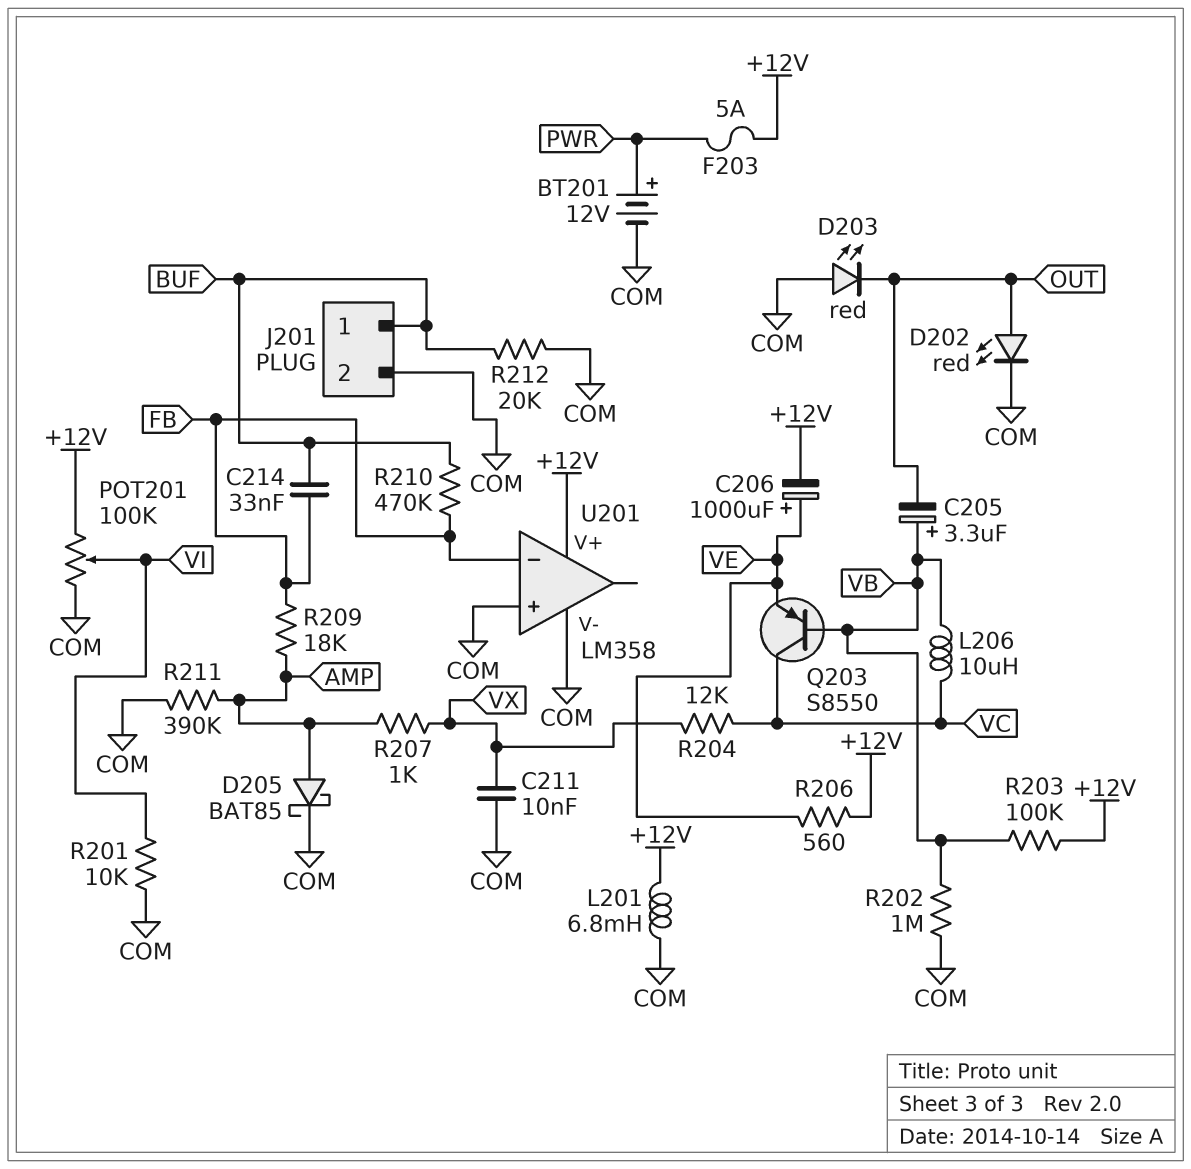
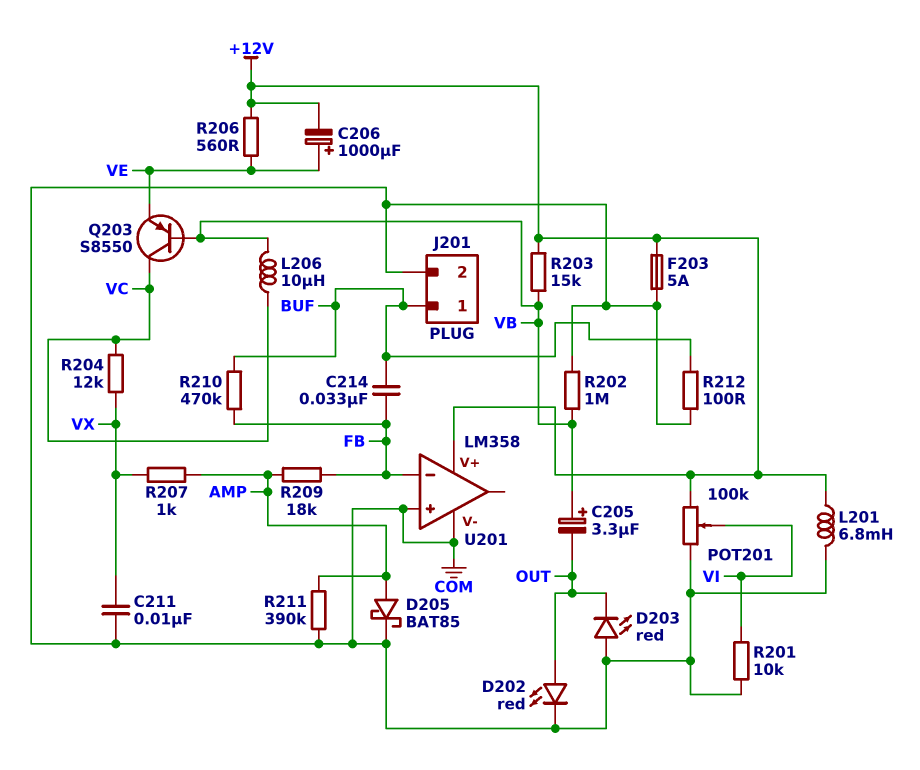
BT201: 12V (plus PWR, minus COM) -> none
F203: 5A (+12V, PWR) -> 5A (+12V, COM)
R203: 100k (+12V, VB) -> 15k (+12V, VB)
R212: 20k (BUF, COM) -> 100 (BUF, COM)

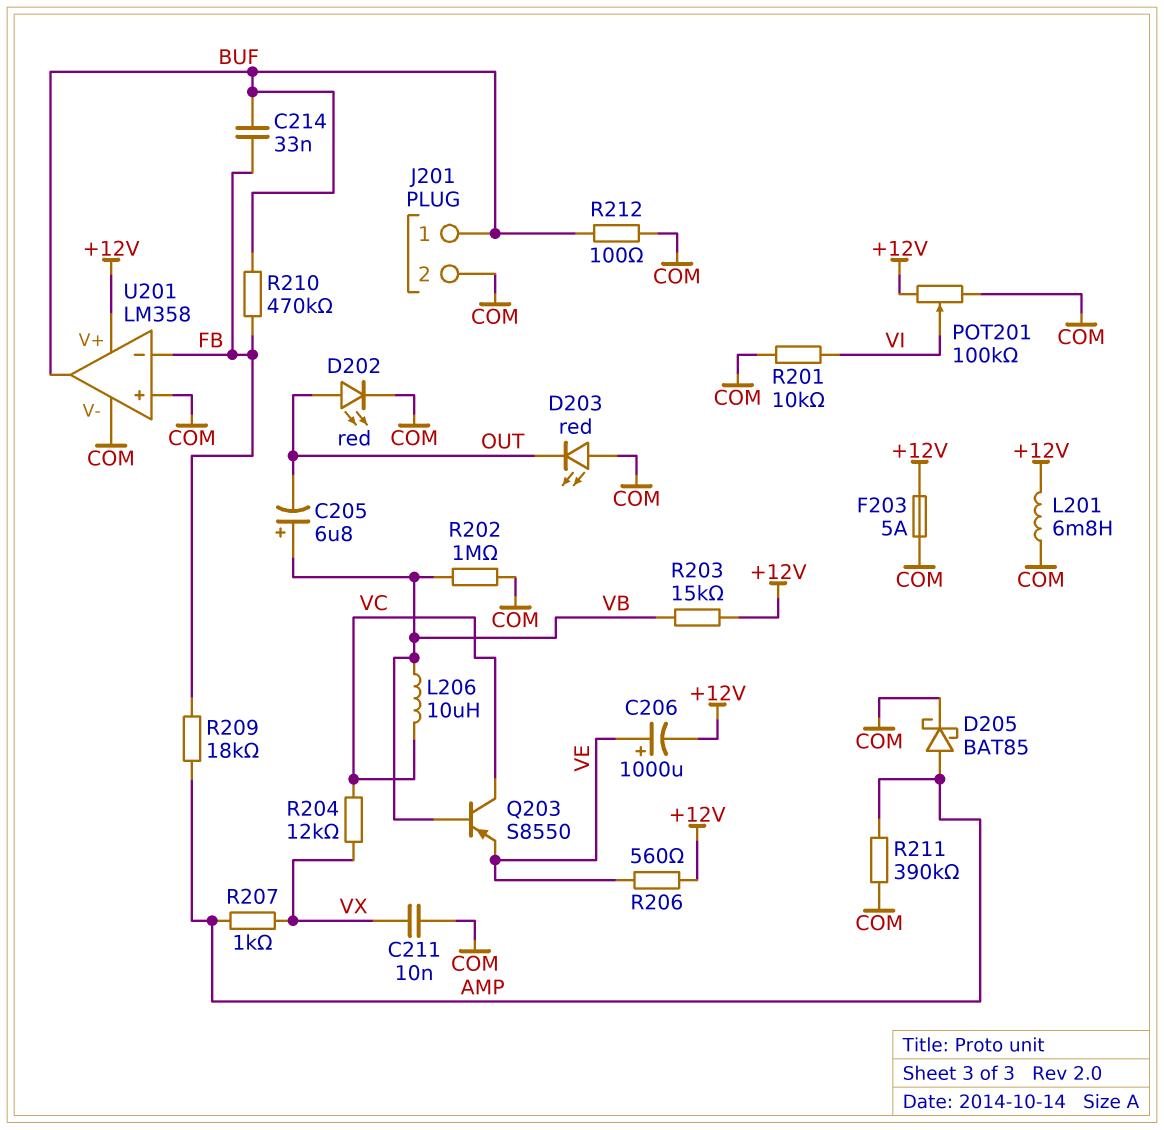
C205: 3.3uF (plus VB, minus OUT) -> 6.8uF (plus VB, minus OUT)
U201 pin out: none -> BUF

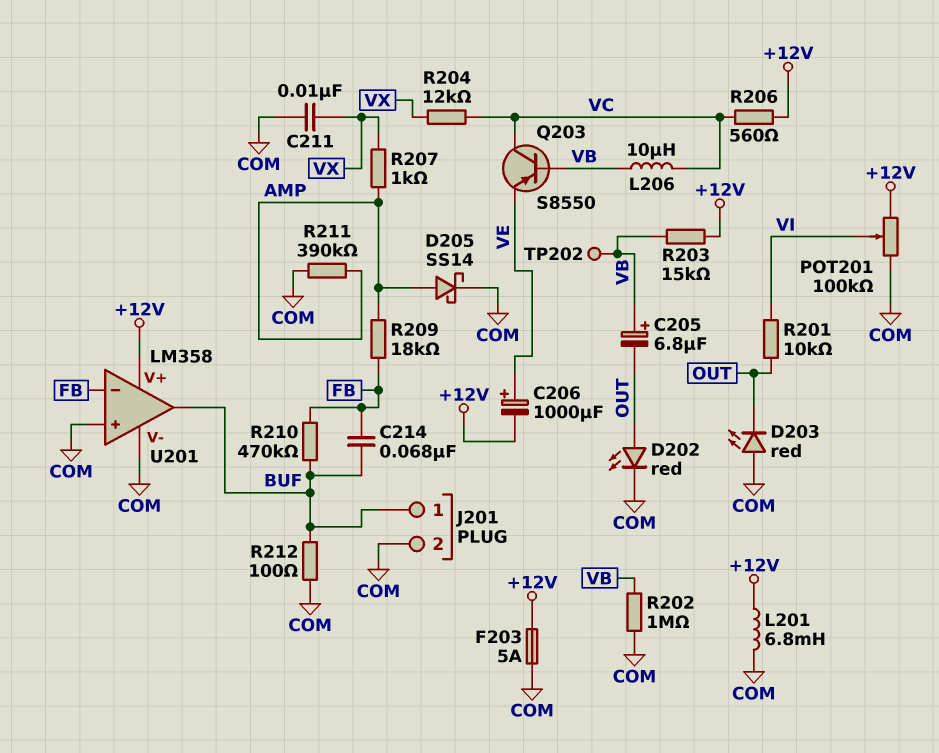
C214: 33nF (BUF, FB) -> 68nF (BUF, FB)
D205: schottky BAT85 (A AMP, K COM) -> schottky SS14 (A AMP, K COM)
R201: 10k (COM, VI) -> 10k (OUT, VI)
R206: 560 (+12V, VE) -> 560 (+12V, VC)
TP202: none -> test point (VB)

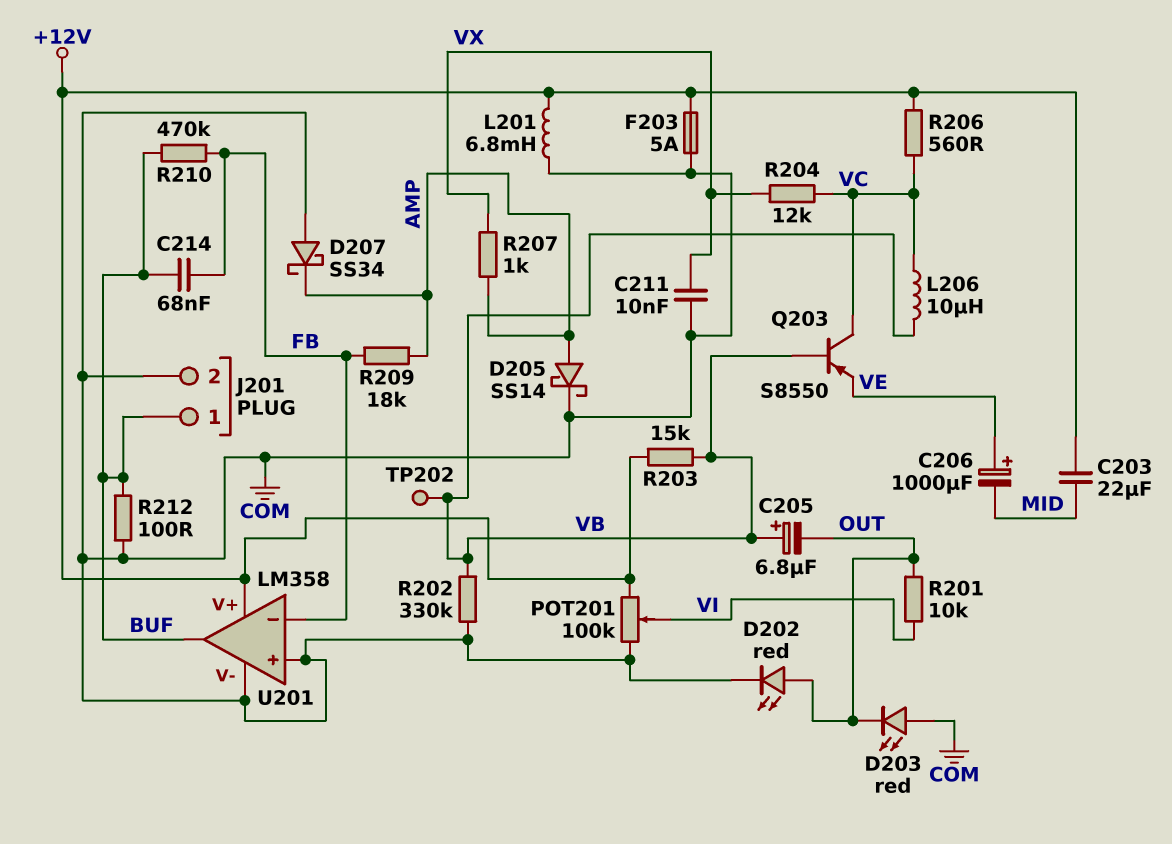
C203: none -> 22uF (+12V, MID)
C206: 1000uF (plus VE, minus +12V) -> 1000uF (plus VE, minus MID)
D207: none -> schottky SS34 (A COM, K AMP)
R202: 1M (COM, VB) -> 330k (COM, VB)
R211: 390k (AMP, COM) -> none

